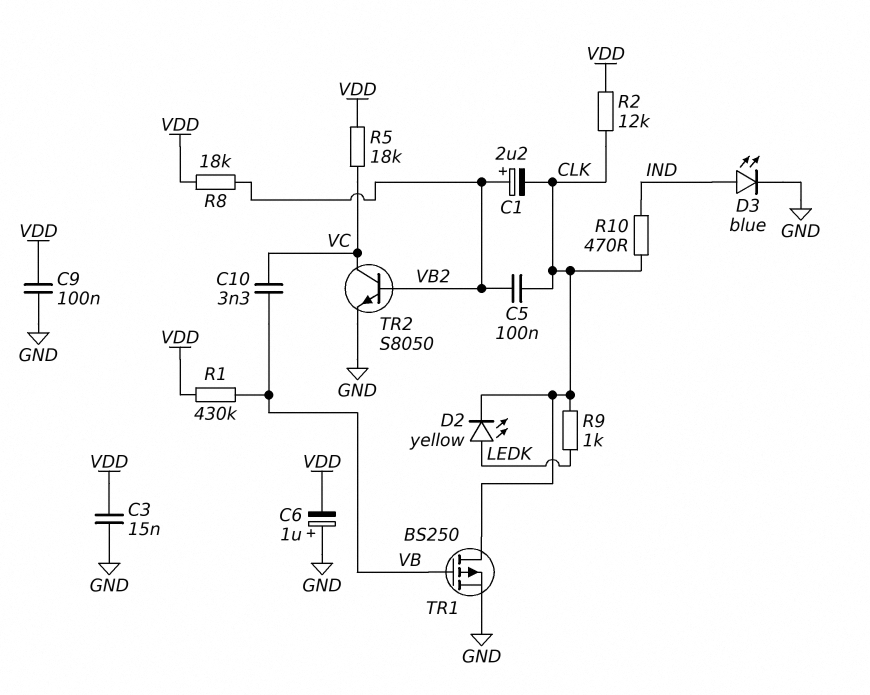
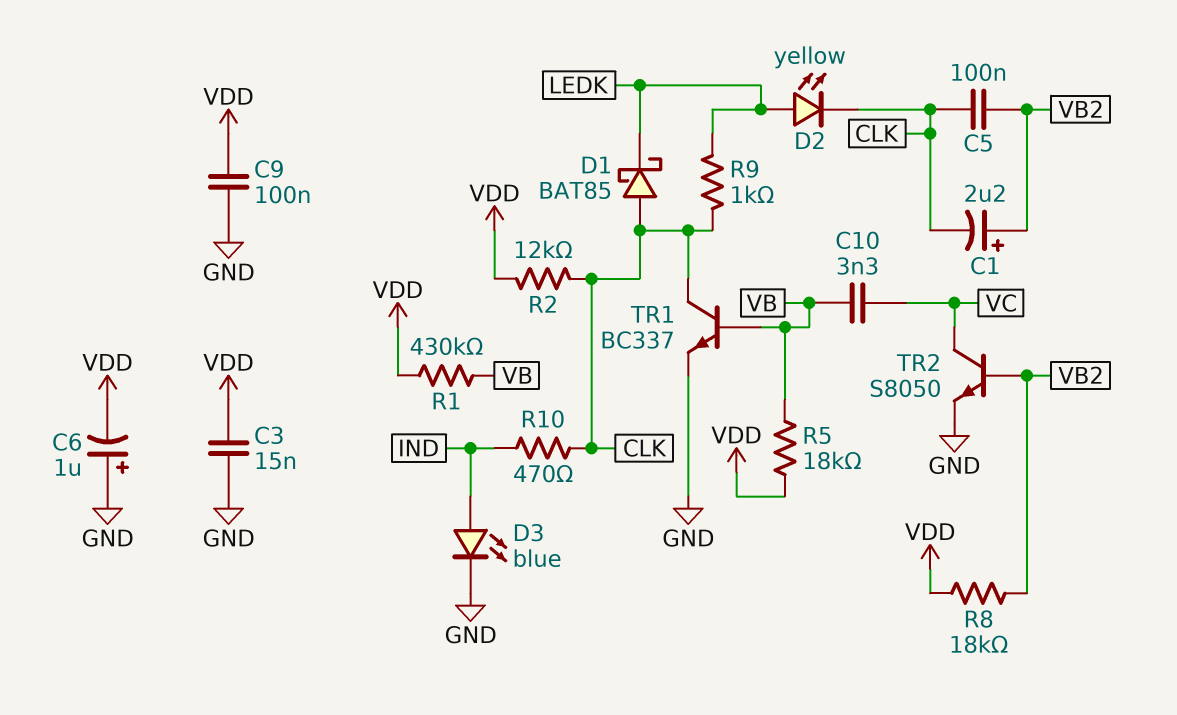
D1: none -> schottky BAT85 (A CLK, K LEDK)
R5: 18k (VC, VDD) -> 18k (VB, VDD)
TR1: PMOS BS250 (G VB, D CLK, S GND) -> NPN BC337 (B VB, C CLK, E GND)

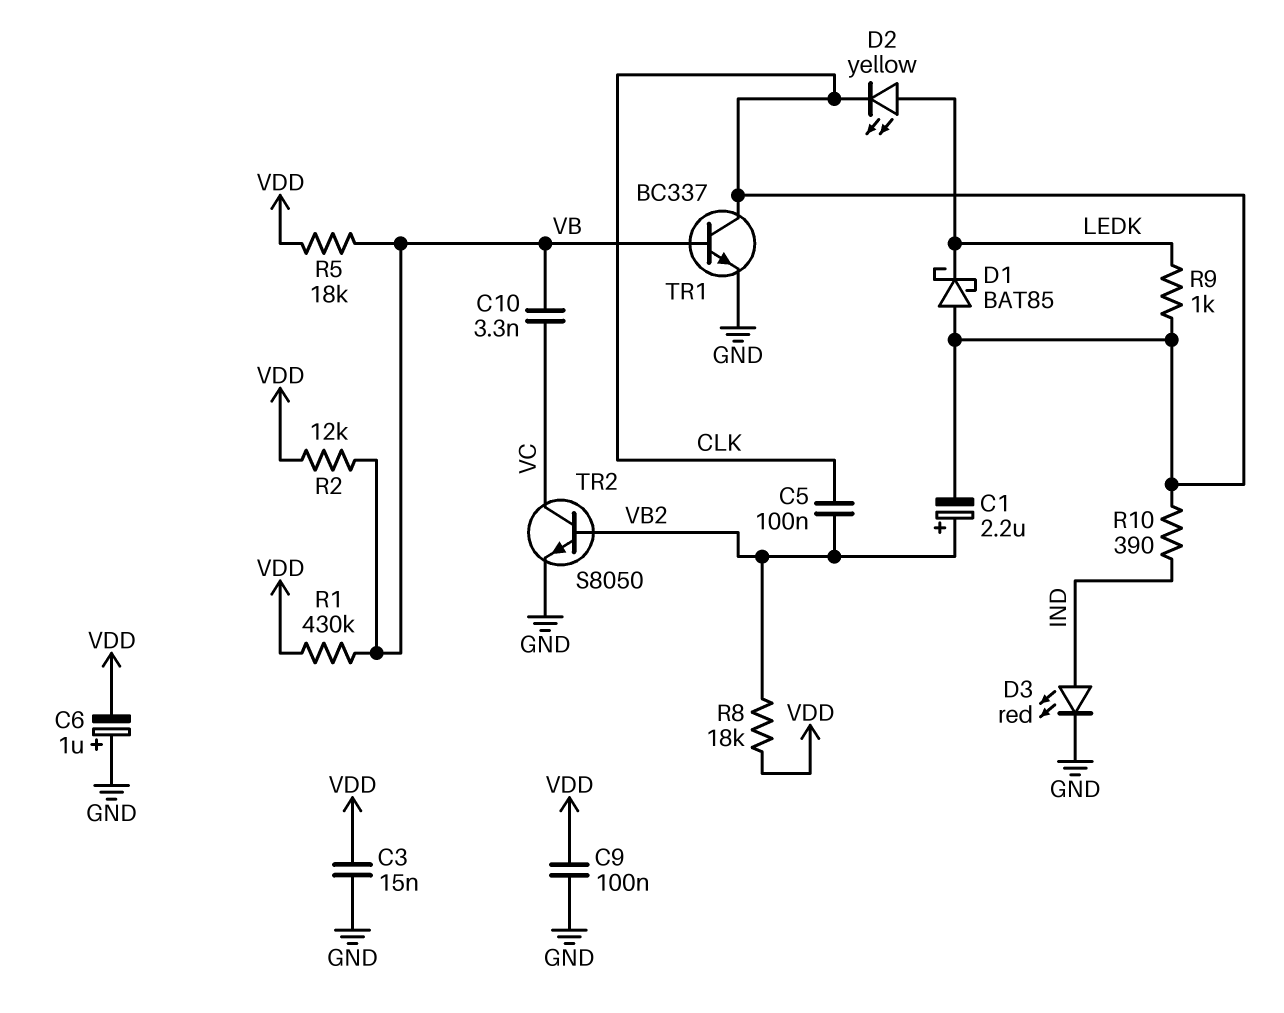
D3: LED blue (A IND, K GND) -> LED red (A IND, K GND)
R2: 12k (CLK, VDD) -> 12k (VB, VDD)
R10: 470 (CLK, IND) -> 390 (CLK, IND)

